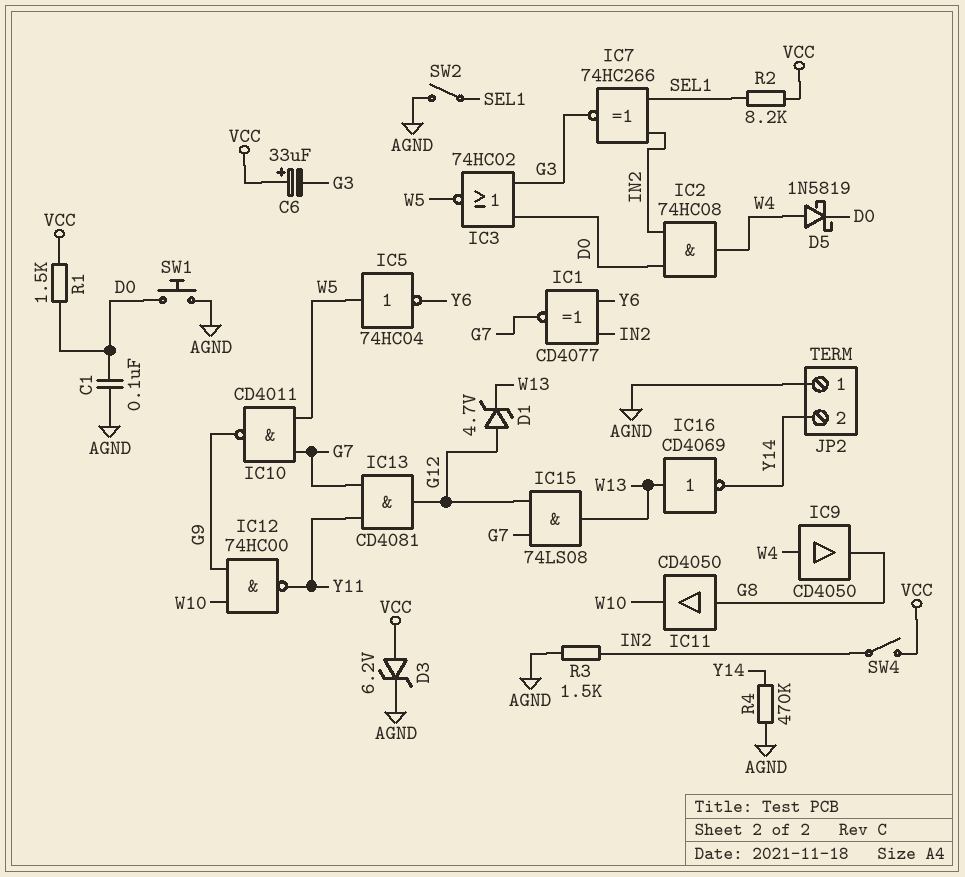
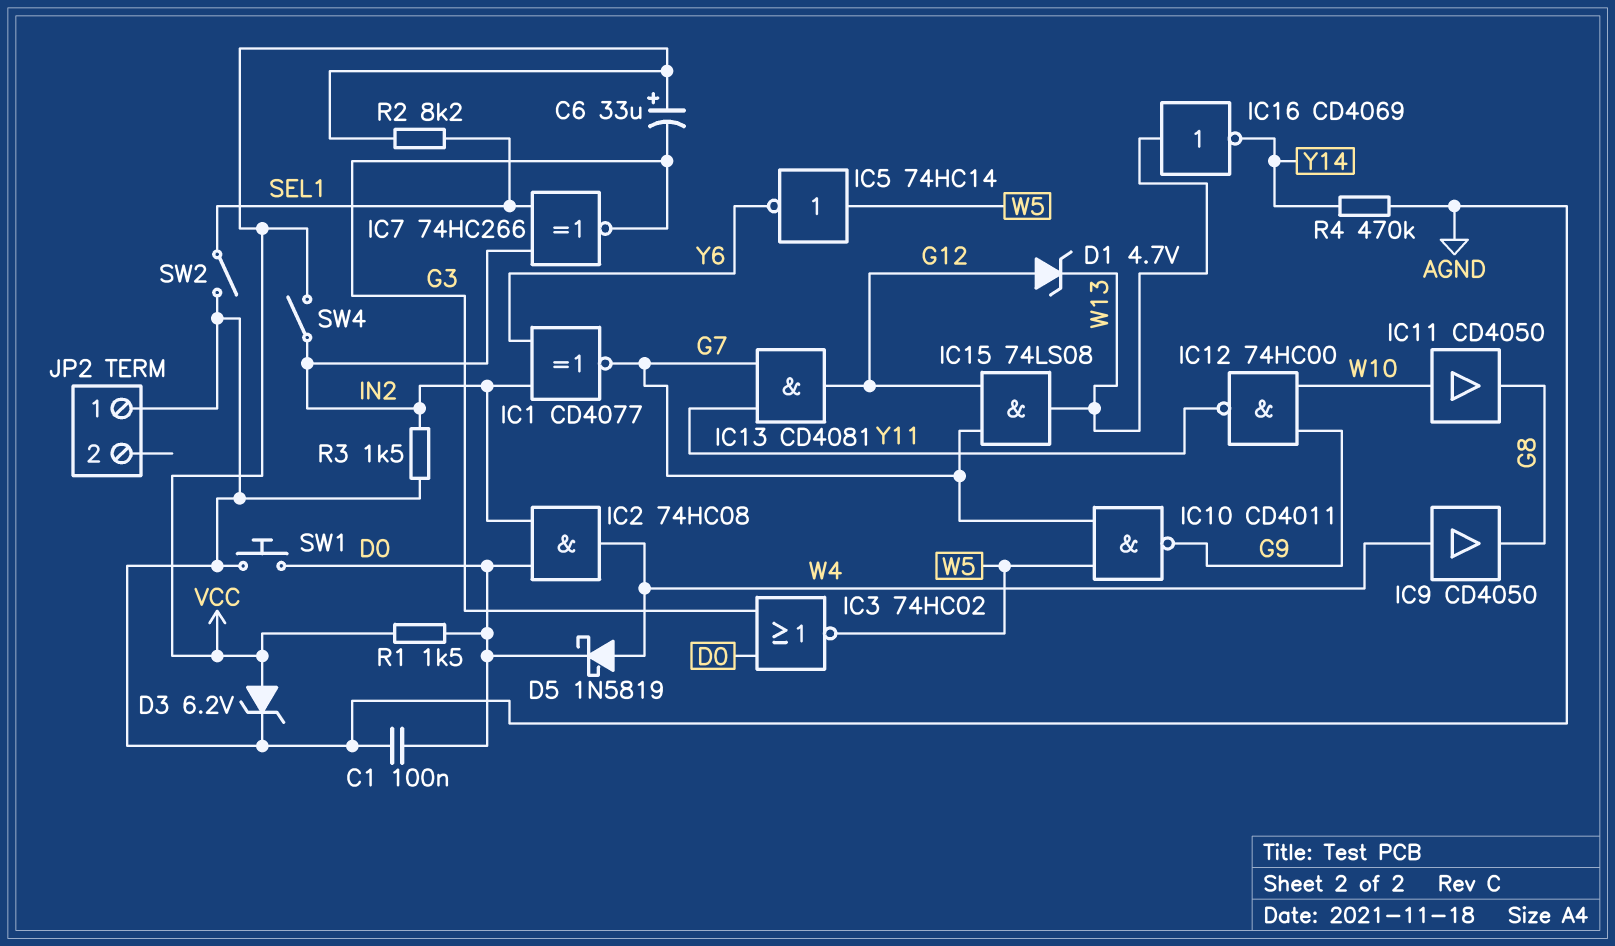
IC5: NOT 74HC04 (in W5, out Y6) -> NOT 74HC14 (in W5, out Y6)
IC11: buffer CD4050 (in G8, out W10) -> buffer CD4050 (in W10, out G8)
JP2 pin 2: Y14 -> none

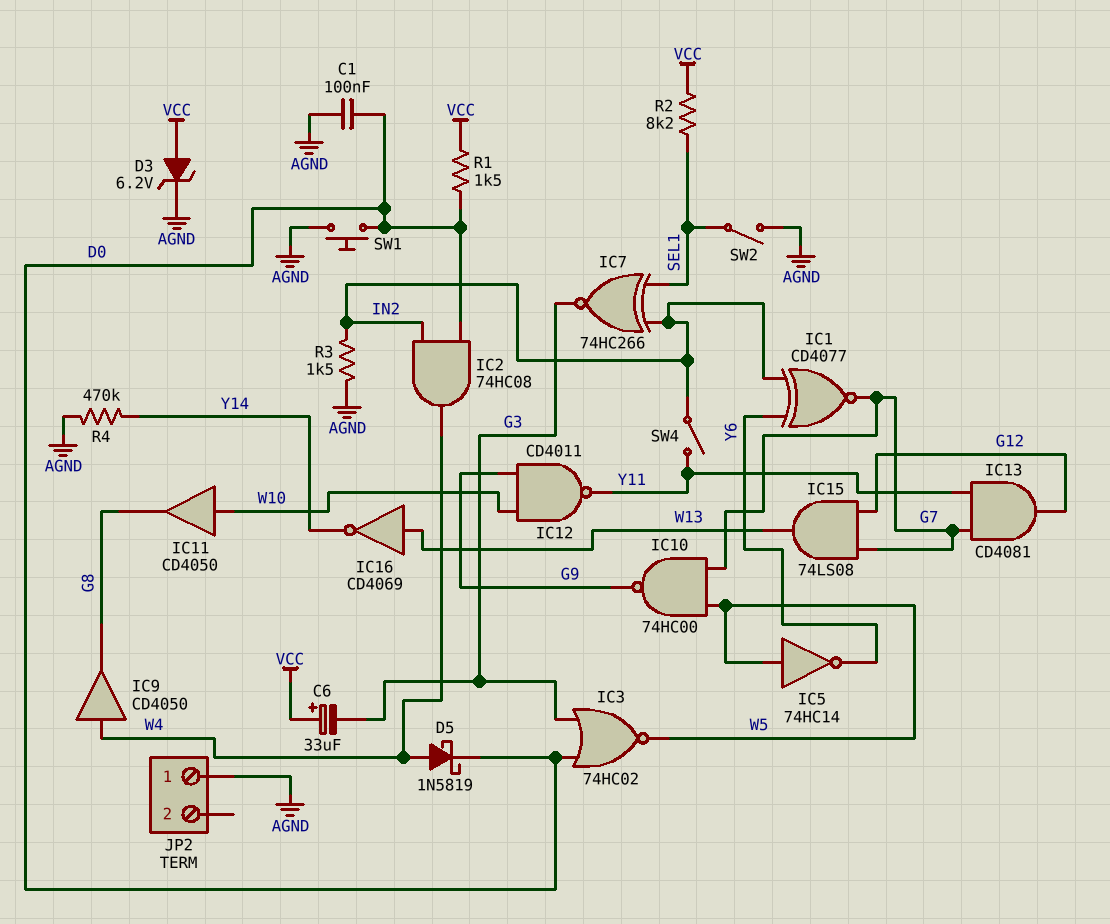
D1: zener 4.7V (A G12, K W13) -> none
IC10: NAND CD4011 (in G7, in W5, out G9) -> NAND 74HC00 (in G7, in W5, out G9)
IC12: NAND 74HC00 (in G9, in W10, out Y11) -> NAND CD4011 (in G9, in W10, out Y11)
SW4: switch (IN2, VCC) -> switch (IN2, Y11)

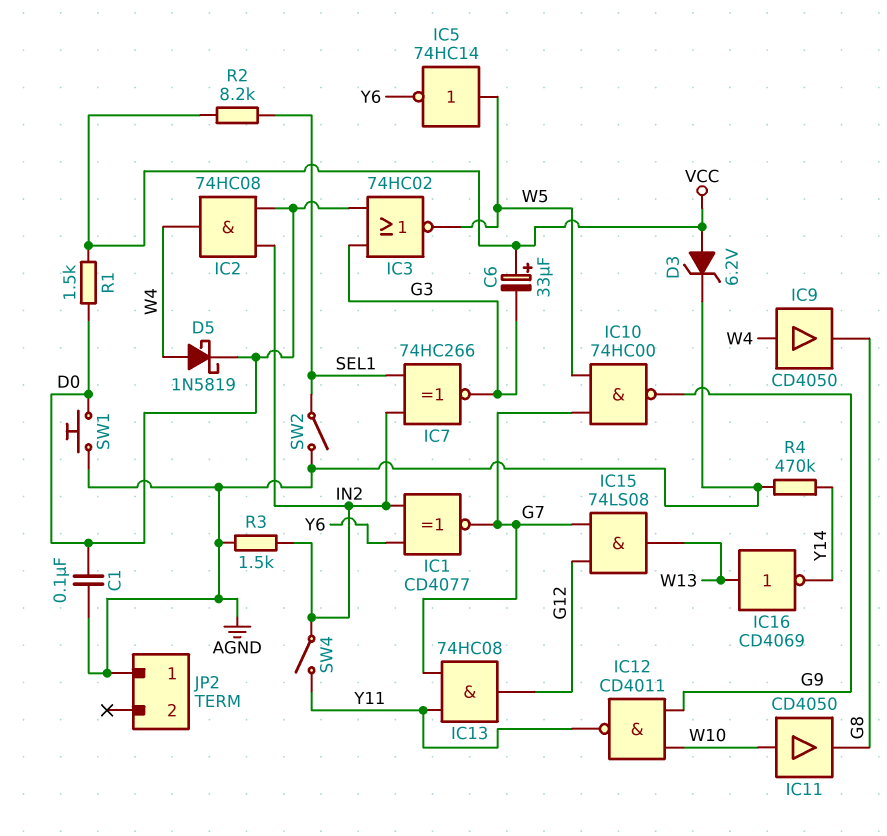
IC13: AND CD4081 (in G7, in Y11, out G12) -> AND 74HC08 (in G7, in Y11, out G12)

